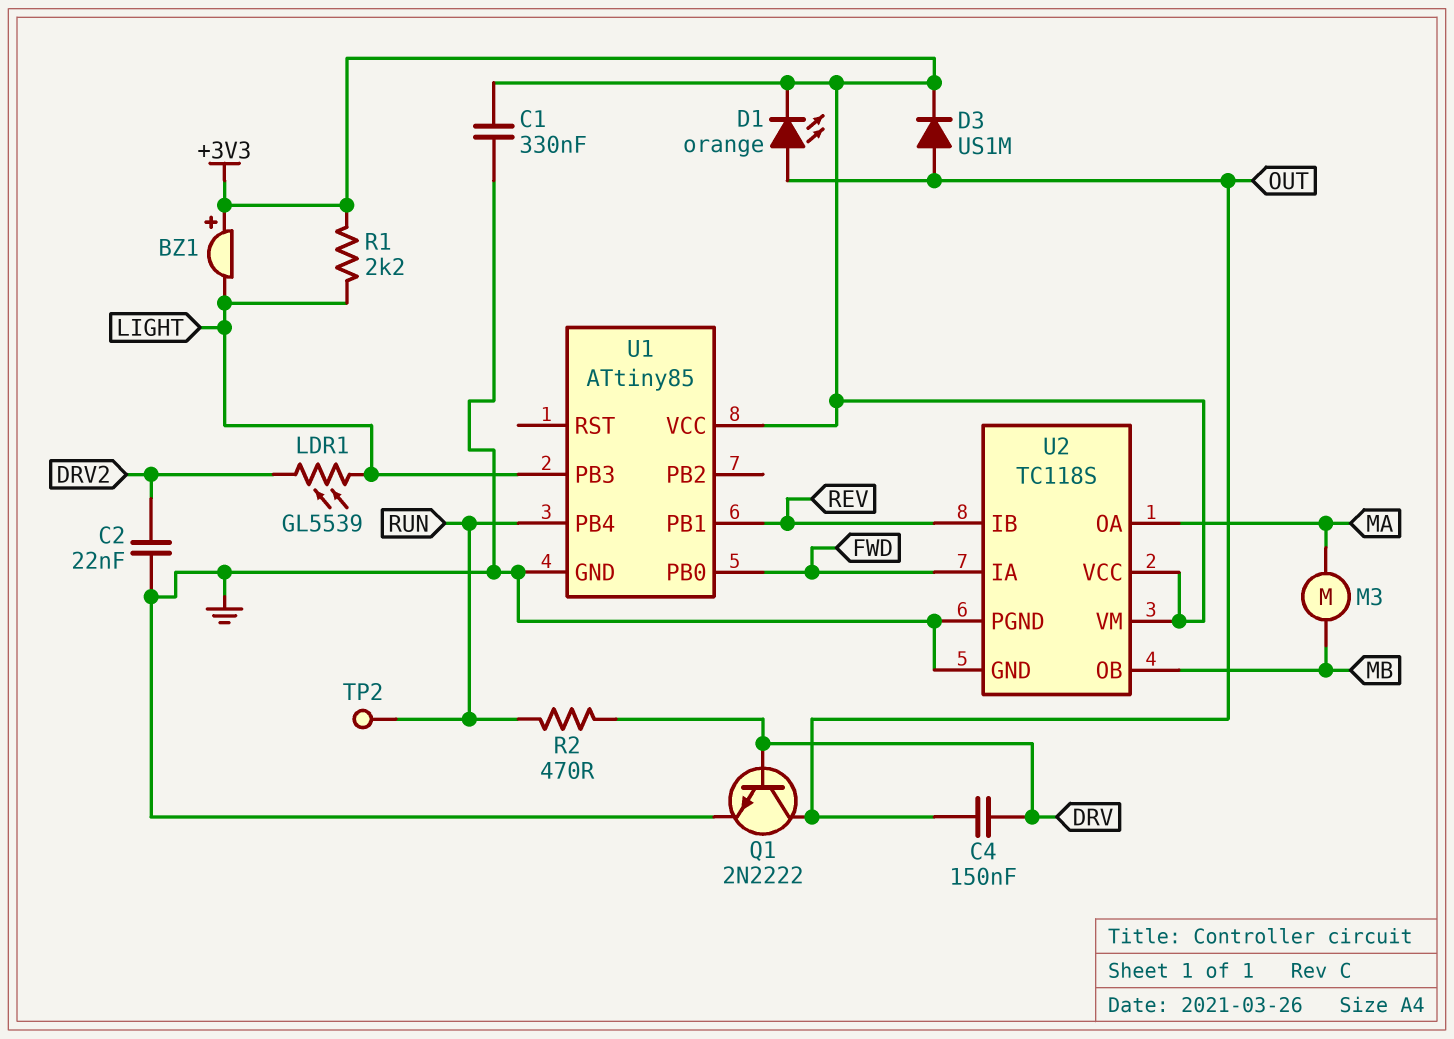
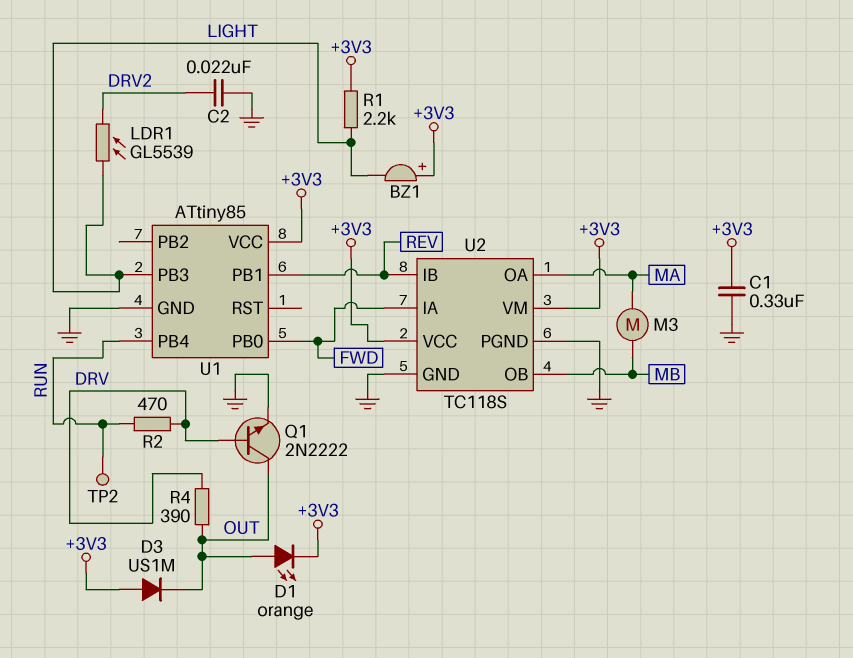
C4: 150nF (DRV, OUT) -> none
D3: diode US1M (A OUT, K +3V3) -> diode US1M (A +3V3, K OUT)
R4: none -> 390 (DRV, OUT)

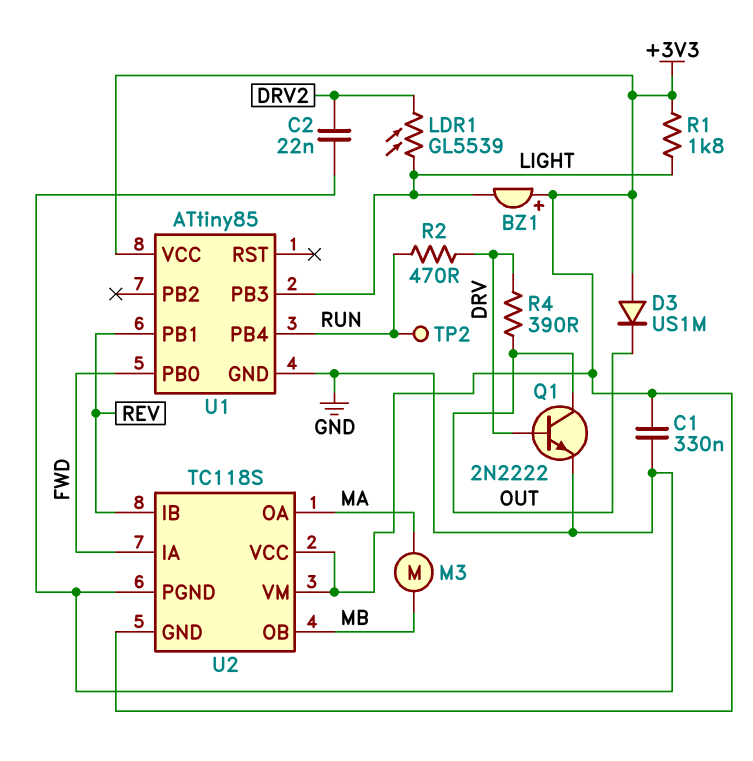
D1: LED orange (A OUT, K +3V3) -> none
R1: 2.2k (+3V3, LIGHT) -> 1.8k (+3V3, LIGHT)
U2 pin GND: GND -> +3V3

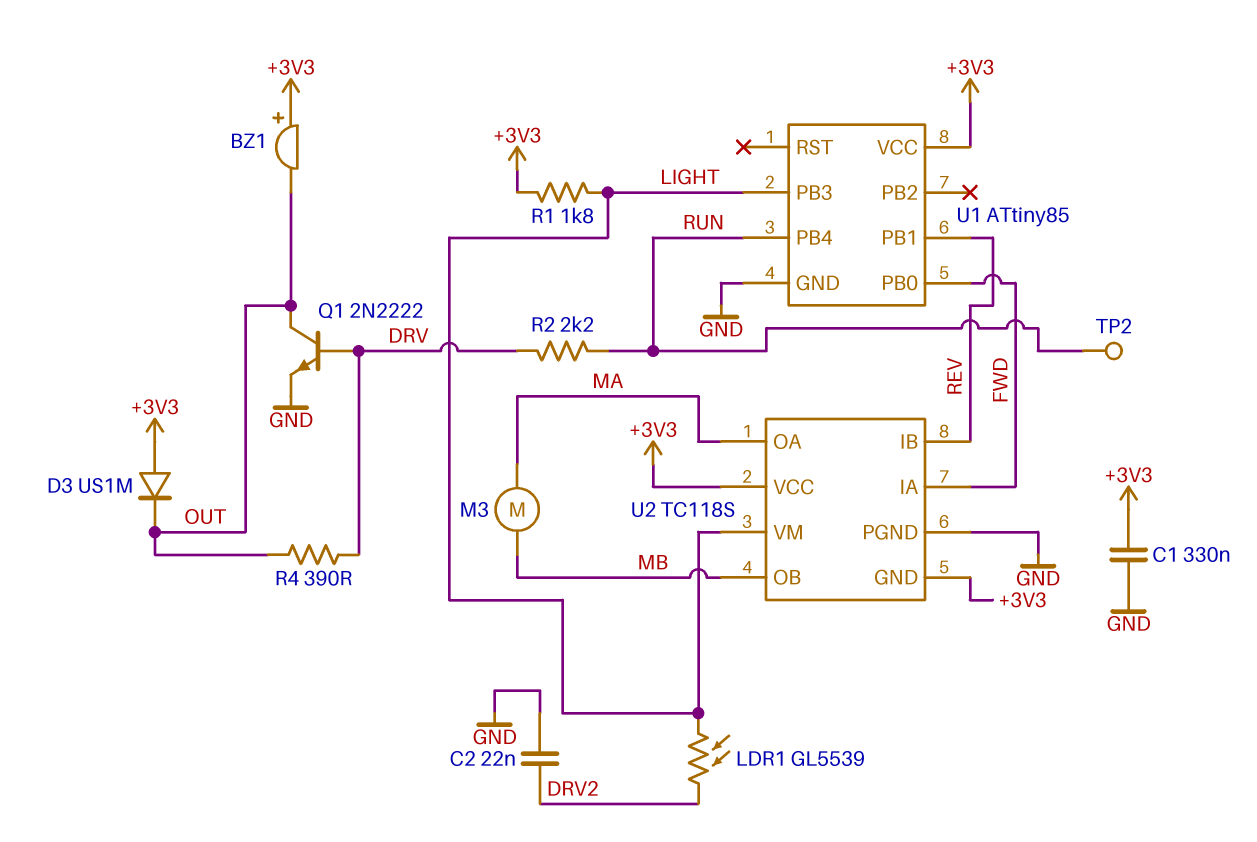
BZ1: buzzer (plus +3V3, minus LIGHT) -> buzzer (plus +3V3, minus OUT)
R2: 470 (DRV, RUN) -> 2.2k (DRV, RUN)
U2 pin VM: +3V3 -> LIGHT

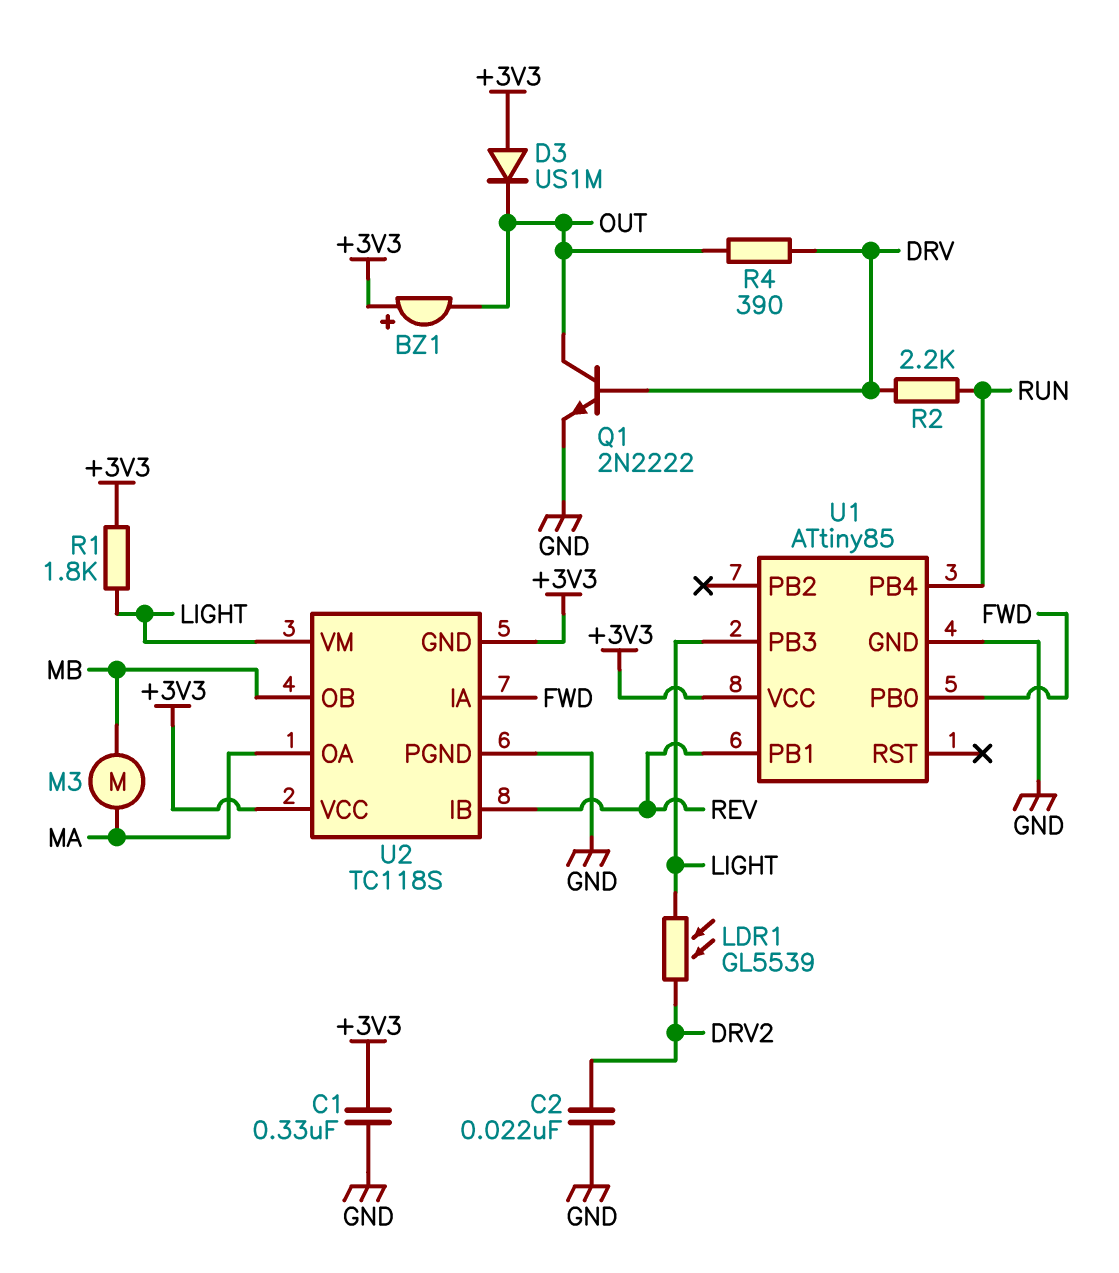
TP2: test point (RUN) -> none

